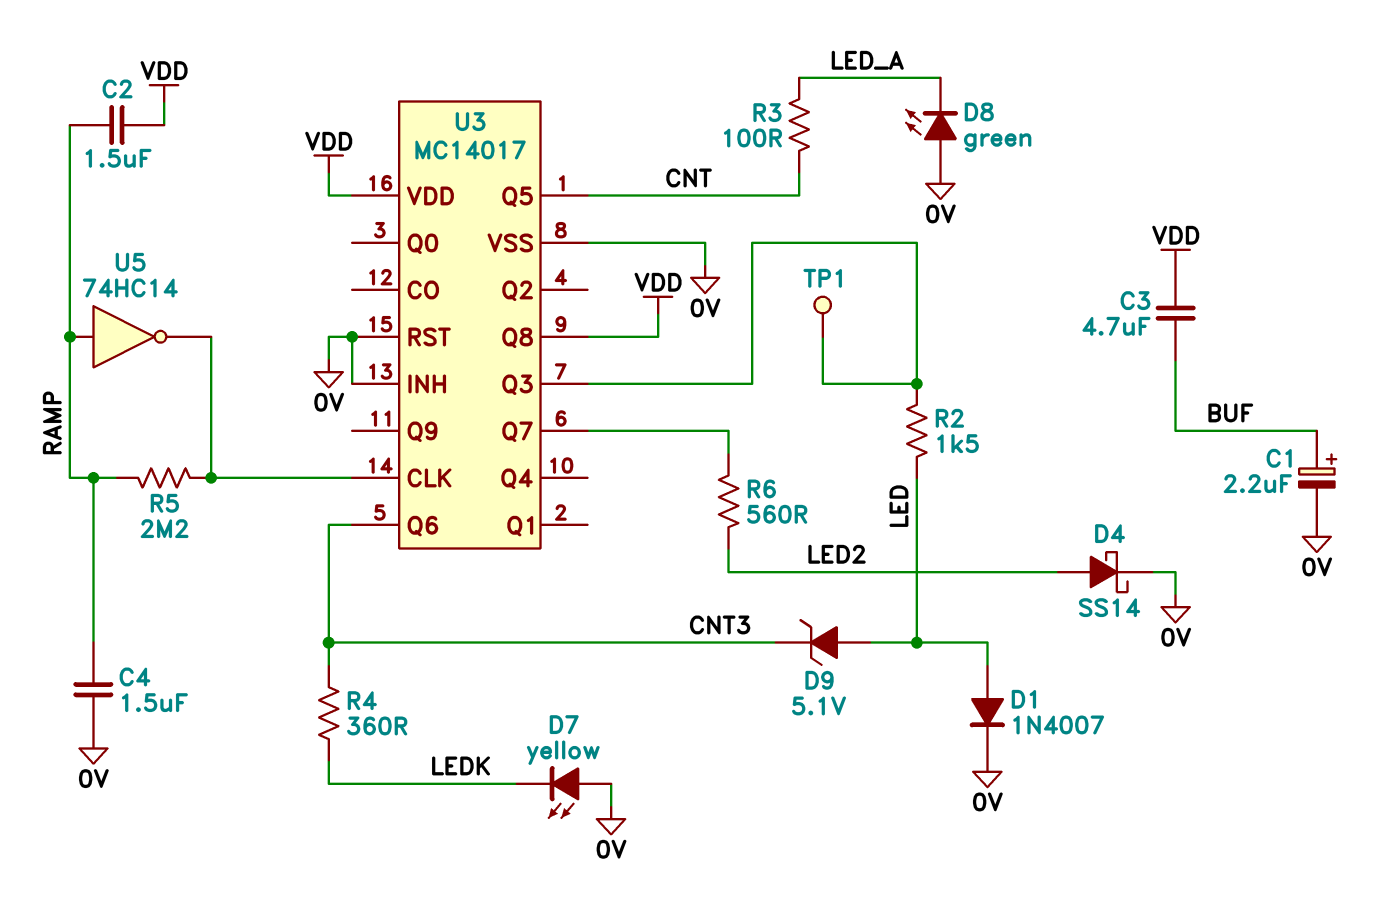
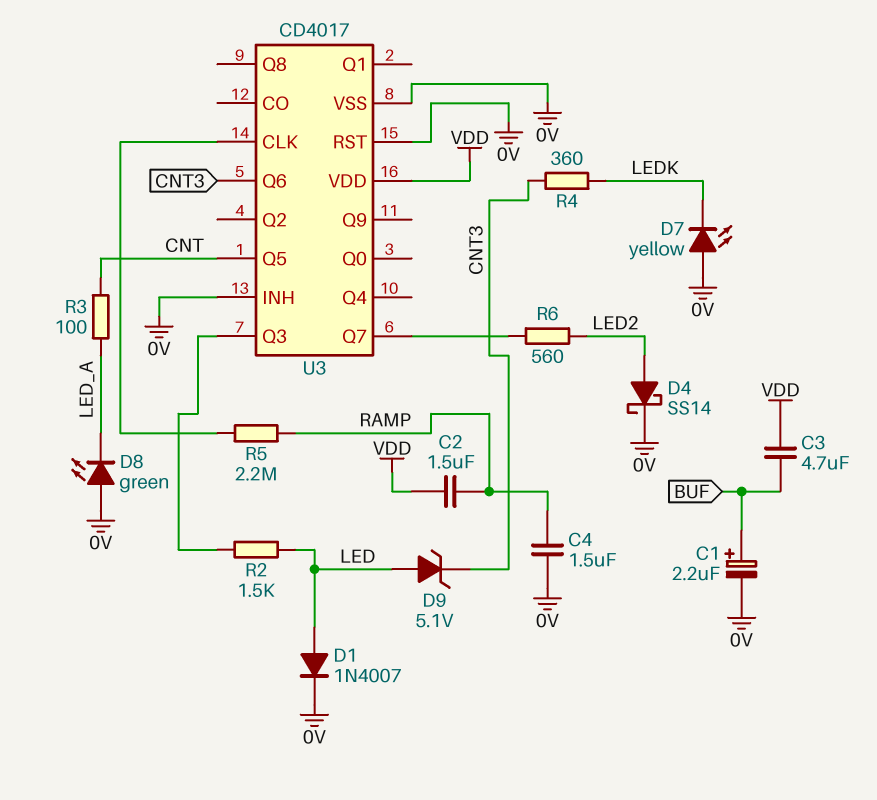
TP1: test point (U3/Q3) -> none
U3: MC14017 -> CD4017
U3 pin Q8: VDD -> none
U5: NOT 74HC14 (in RAMP, out U3/CLK) -> none

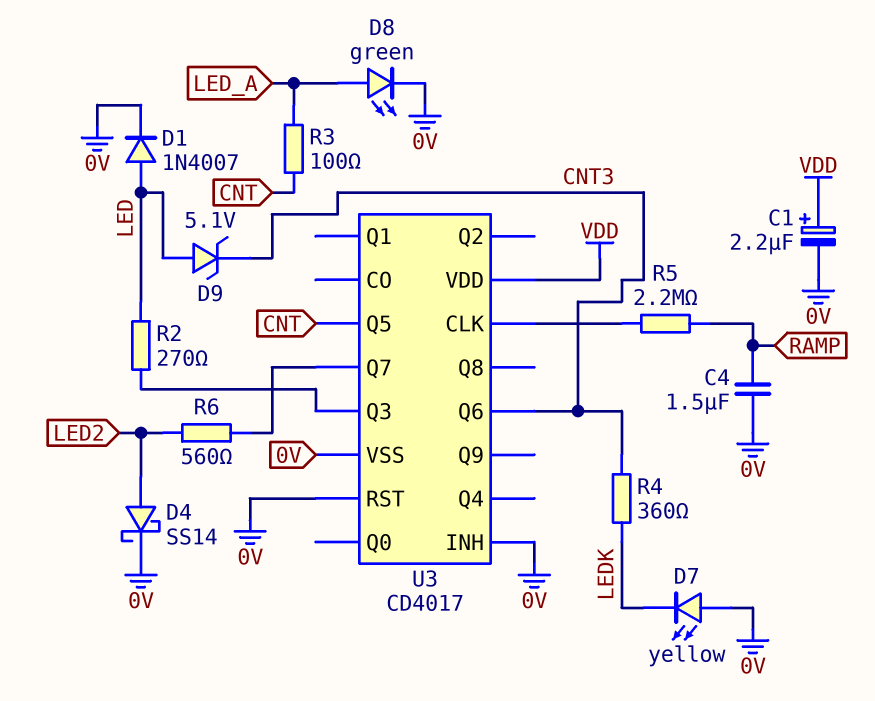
C1: 2.2uF (plus BUF, minus 0V) -> 2.2uF (plus VDD, minus 0V)
C2: 1.5uF (RAMP, VDD) -> none
C3: 4.7uF (BUF, VDD) -> none
D8: LED green (A 0V, K LED_A) -> LED green (A LED_A, K 0V)
R2: 1.5k (LED, U3/Q3) -> 270 (LED, U3/Q3)

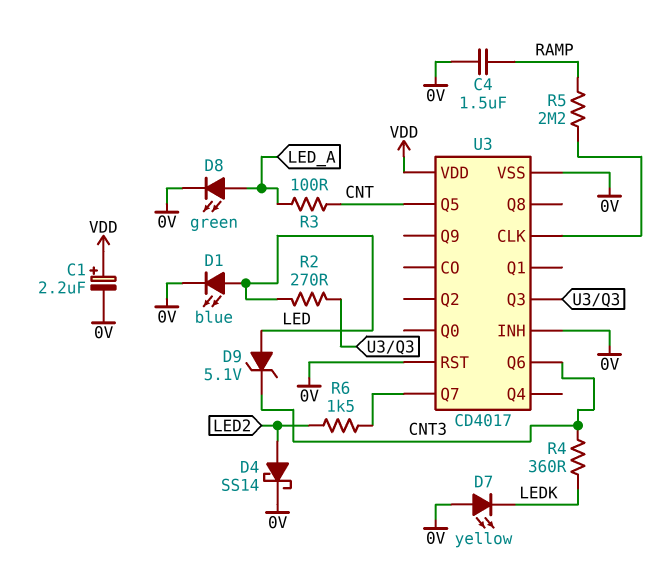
D1: diode 1N4007 (A LED, K 0V) -> LED blue (A LED, K 0V)
R6: 560 (LED2, U3/Q7) -> 1.5k (LED2, U3/Q7)

